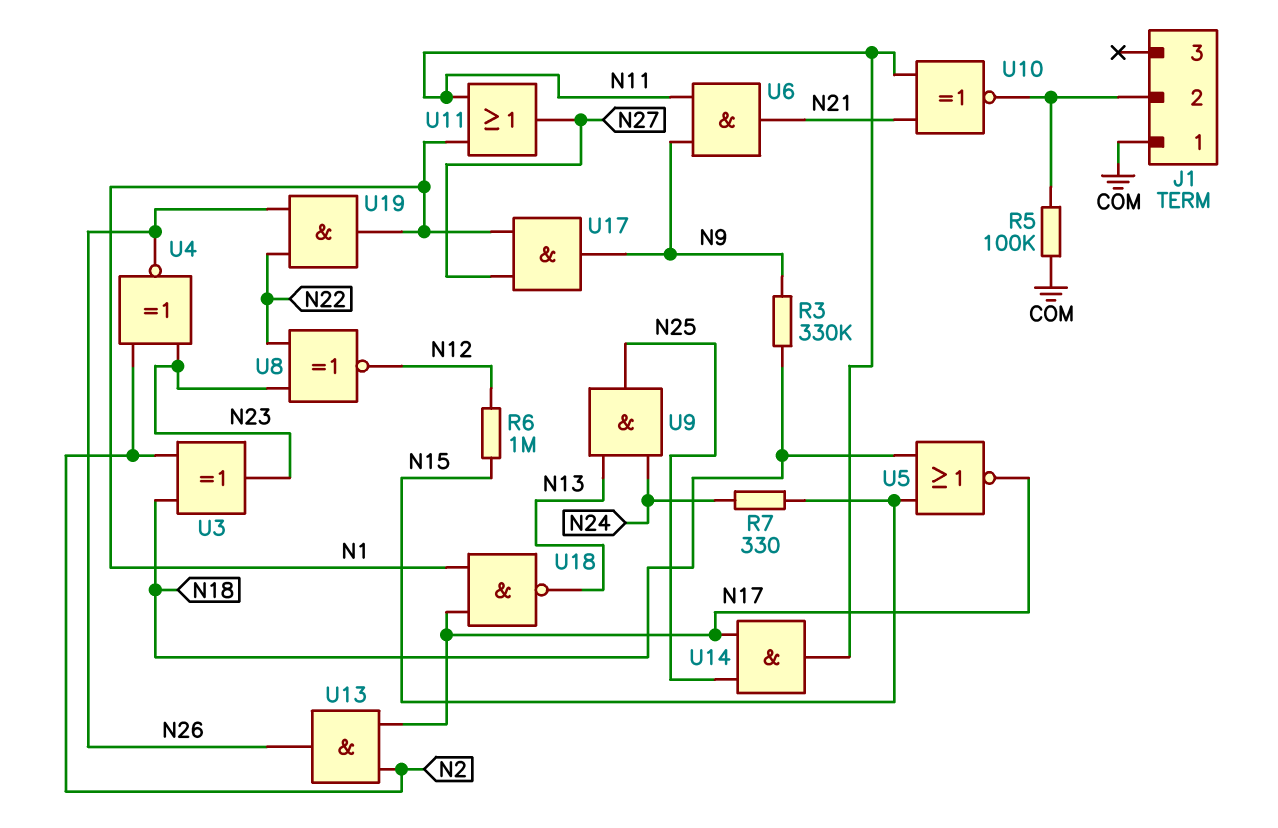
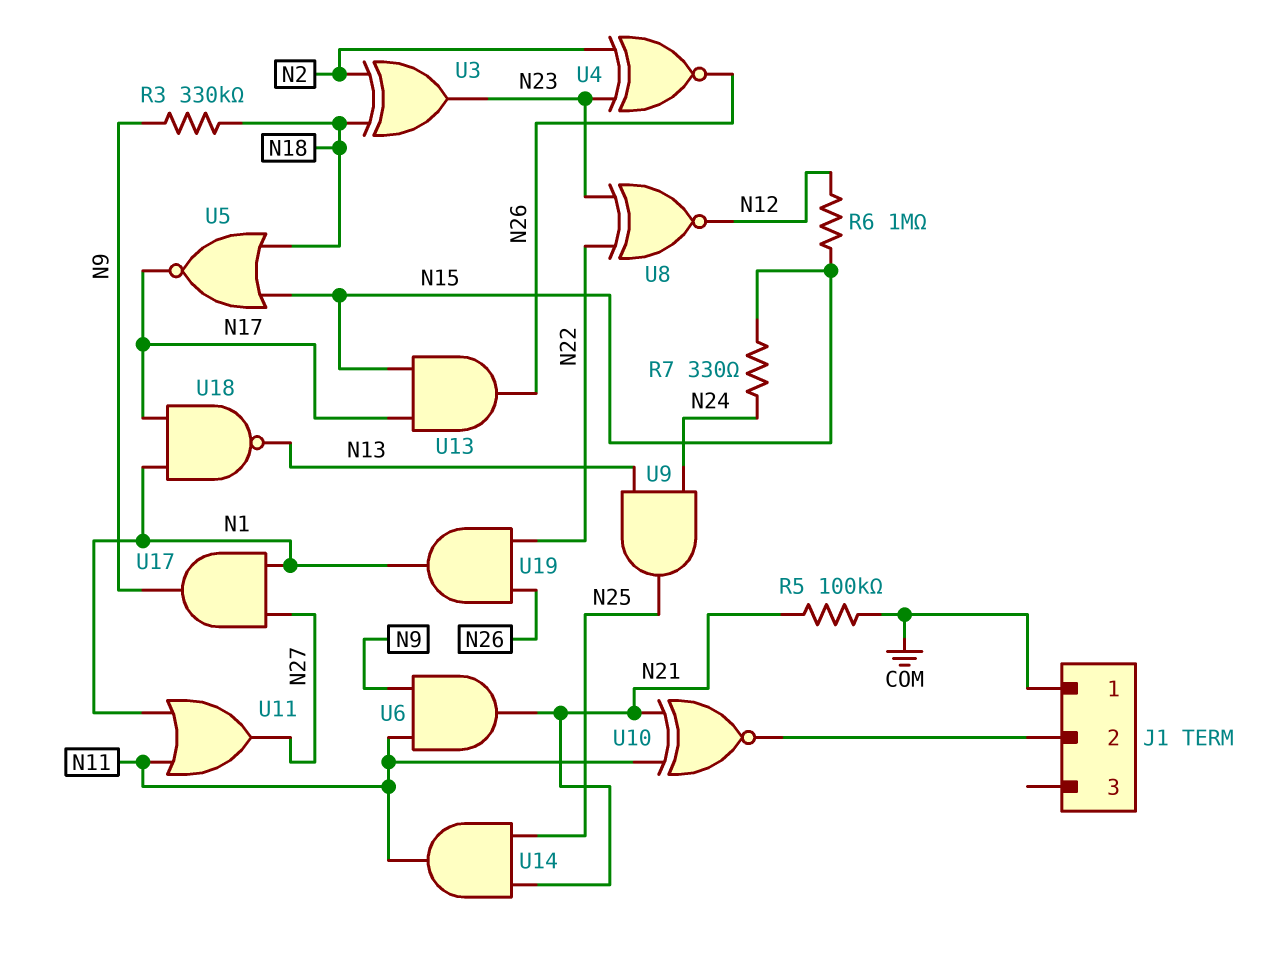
R5: 100k (COM, J1/2) -> 100k (COM, N21)
U13: AND (in N2, in N17, out N26) -> AND (in N15, in N17, out N26)
U14: AND (in N17, in N25, out N11) -> AND (in N21, in N25, out N11)

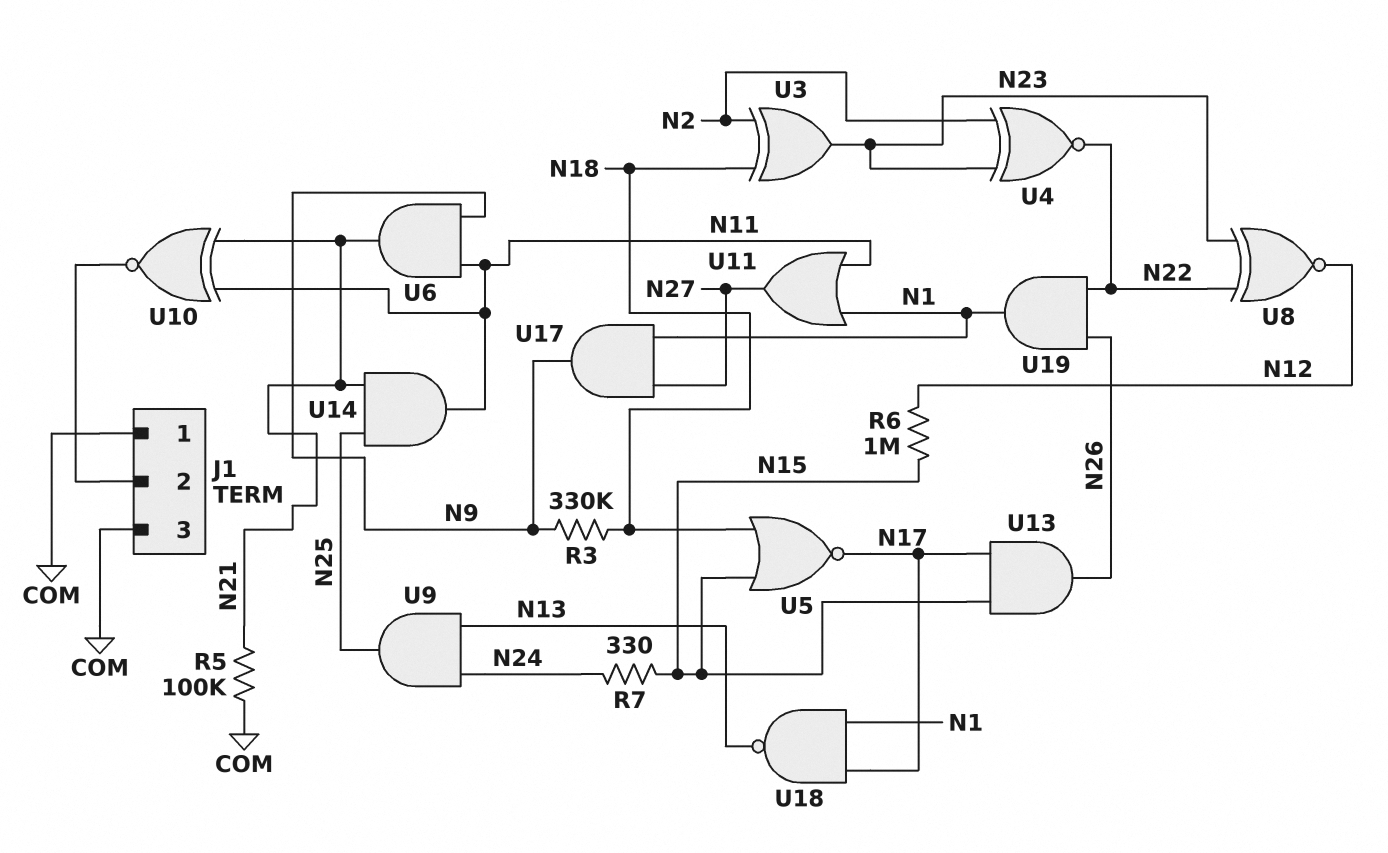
J1 pin 3: none -> COM
U4: XNOR (in N2, in N23, out N26) -> XNOR (in N2, in N23, out N22)

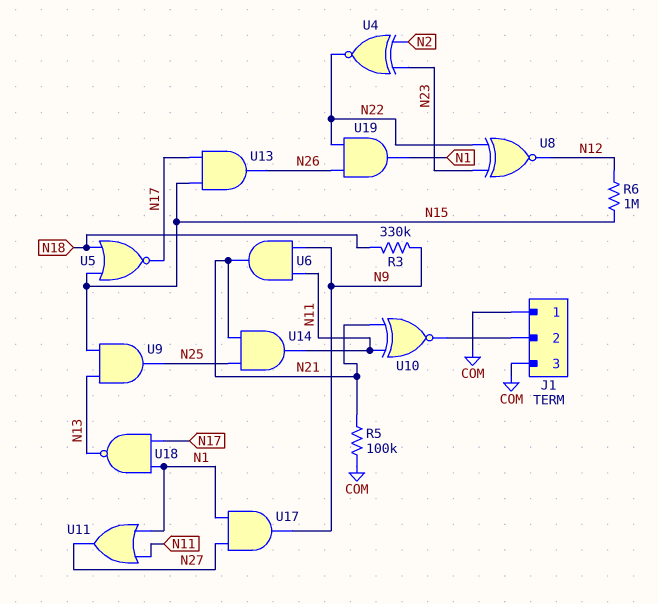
R7: 330 (N15, N24) -> none
U3: XOR (in N2, in N18, out N23) -> none
U9: AND (in N13, in N24, out N25) -> AND (in N13, in N15, out N25)

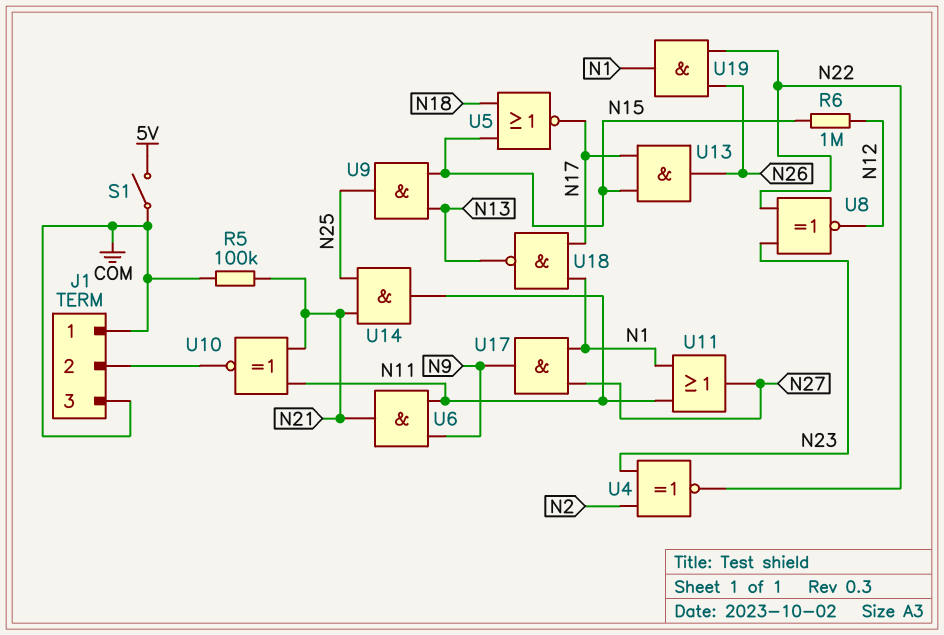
R3: 330k (N9, N18) -> none
S1: none -> switch (5V, COM)

